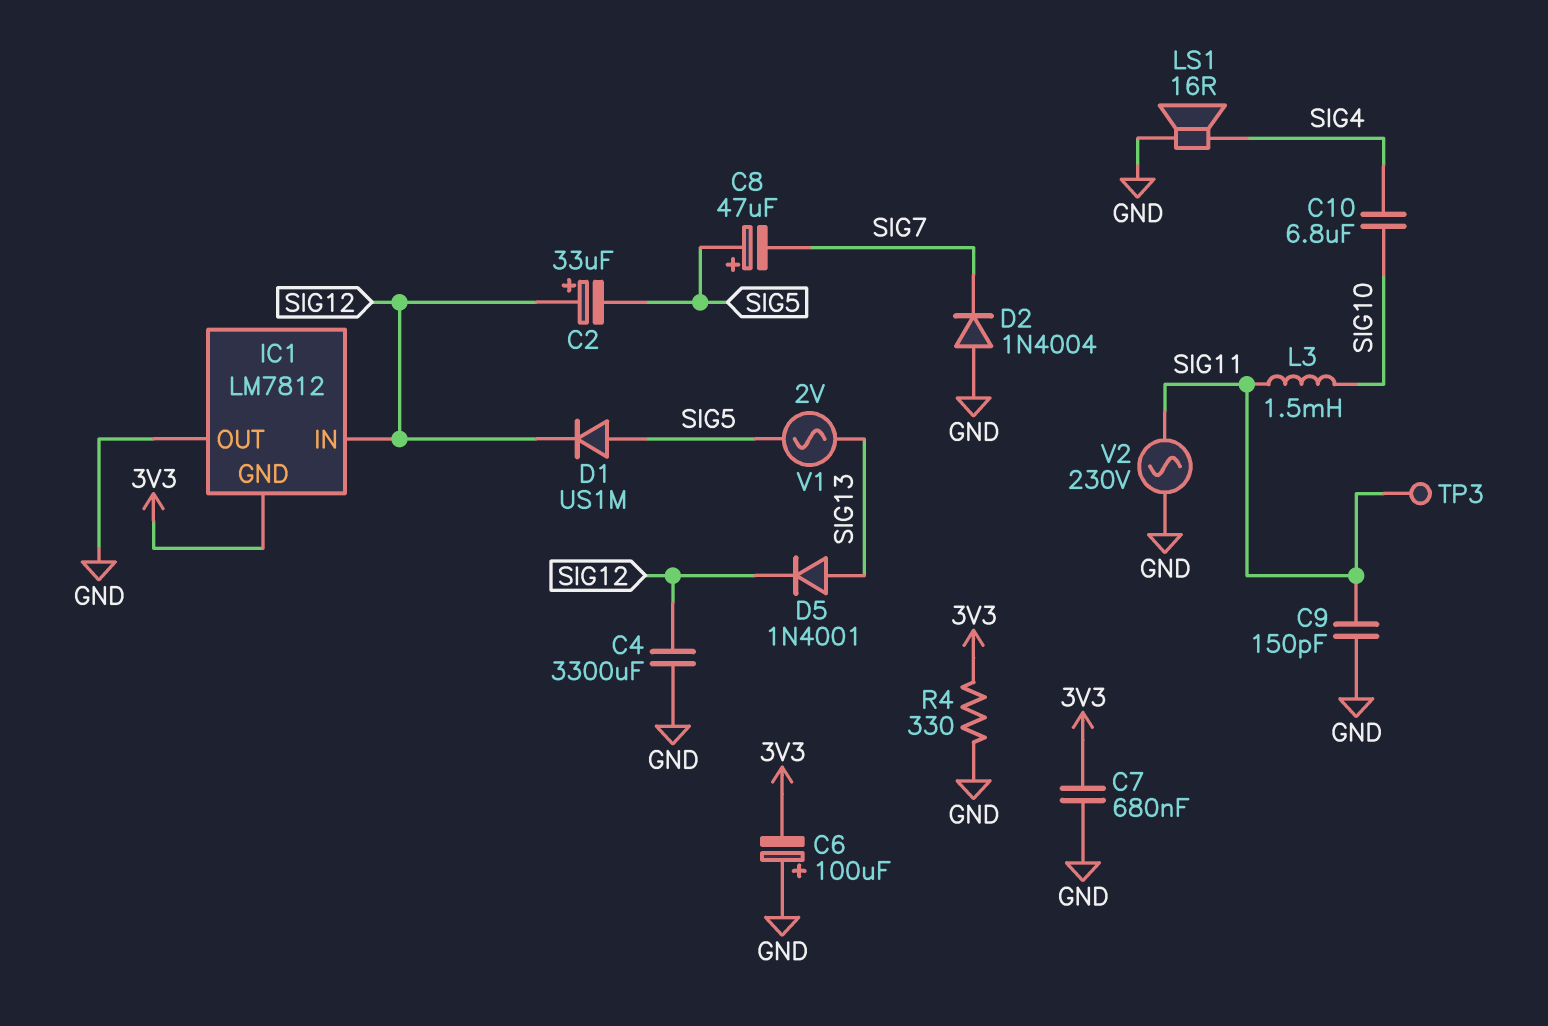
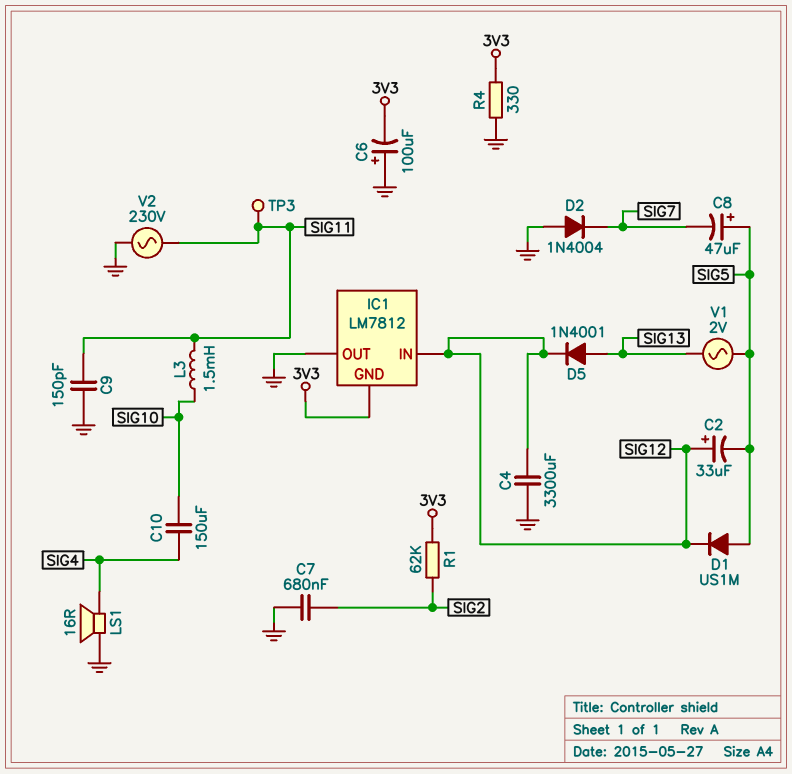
C7: 680nF (3V3, GND) -> 680nF (GND, SIG2)
C10: 6.8uF (SIG4, SIG10) -> 150uF (SIG4, SIG10)
R1: none -> 62k (3V3, SIG2)

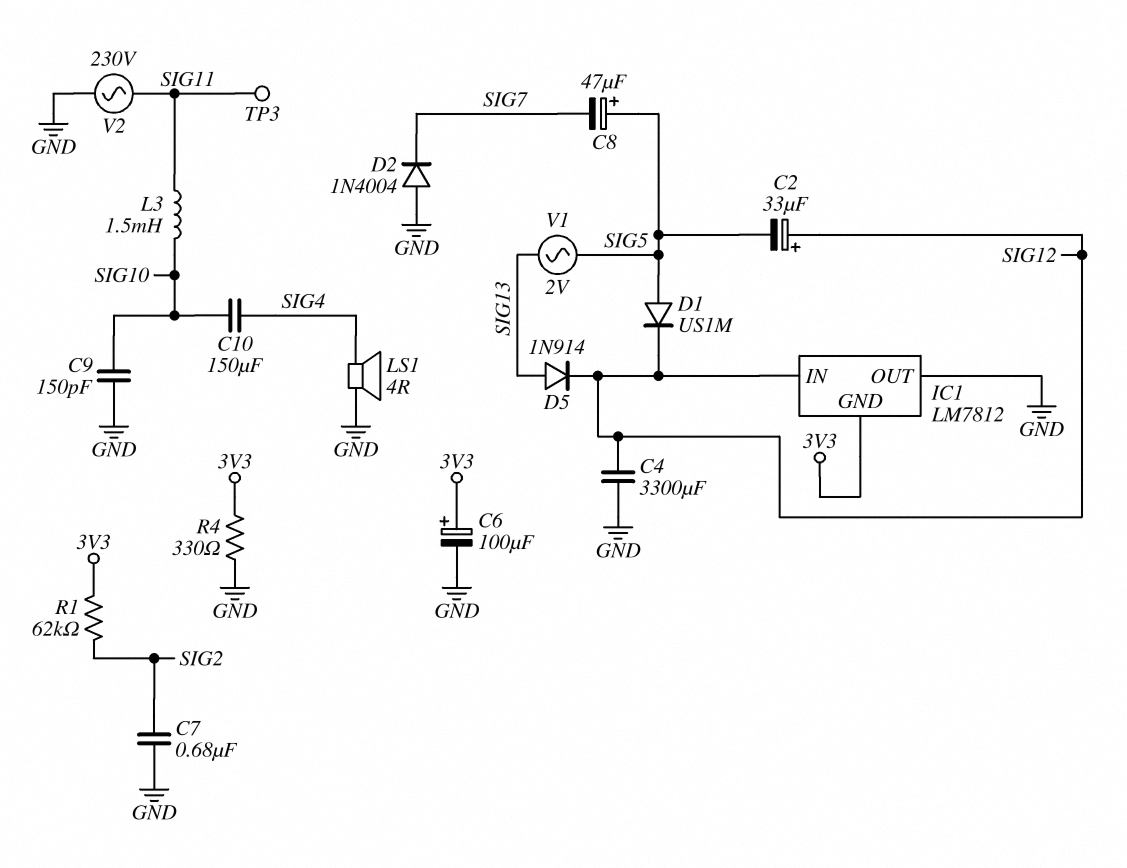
C6: 100uF (plus GND, minus 3V3) -> 100uF (plus 3V3, minus GND)
C9: 150pF (GND, SIG11) -> 150pF (GND, SIG10)
D5: diode 1N4001 (A SIG13, K SIG12) -> diode 1N914 (A SIG13, K SIG12)
LS1: speaker 16R (GND, SIG4) -> speaker 4R (GND, SIG4)

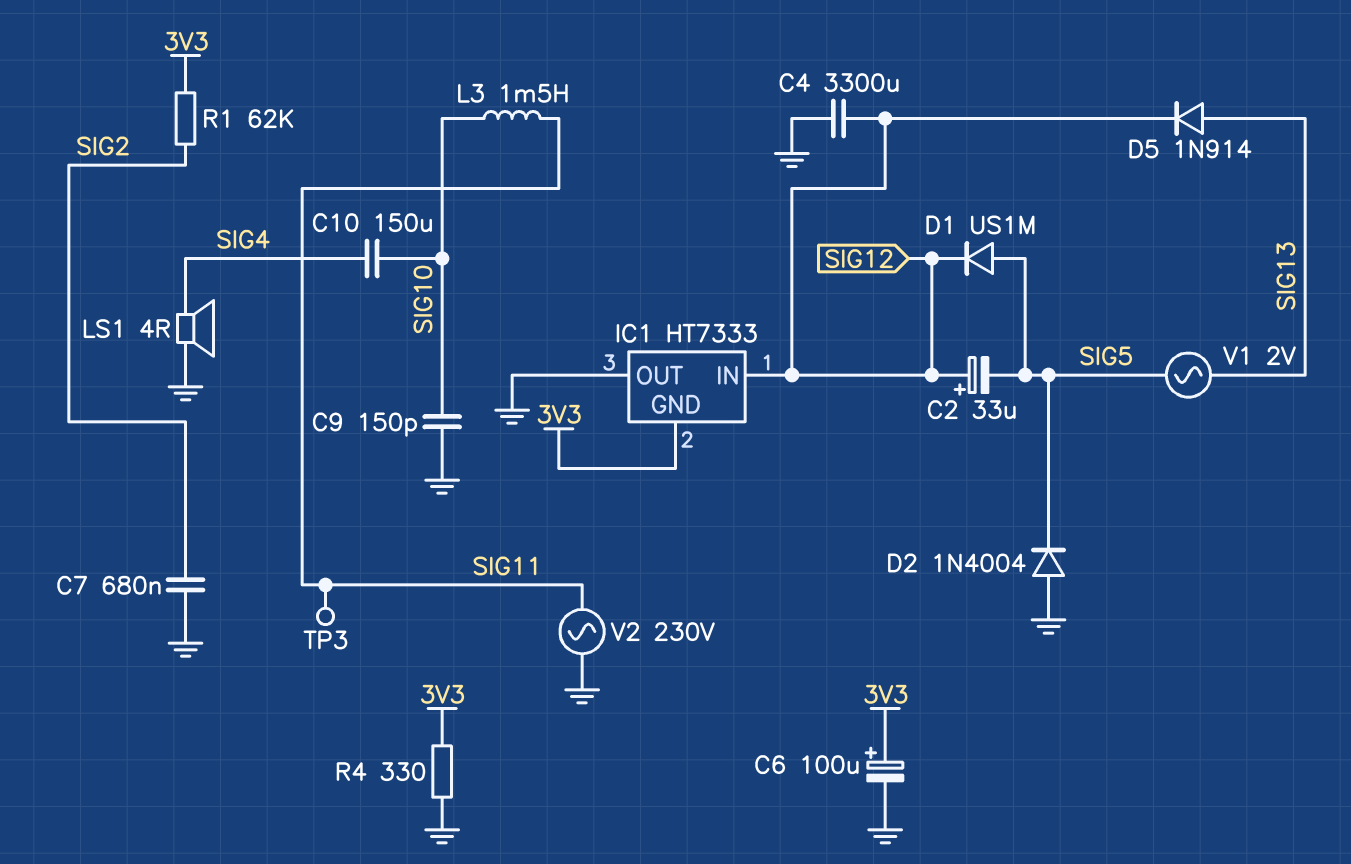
C8: 47uF (plus SIG5, minus SIG7) -> none
D2: diode 1N4004 (A GND, K SIG7) -> diode 1N4004 (A GND, K SIG5)
IC1: LM7812 -> HT7333

